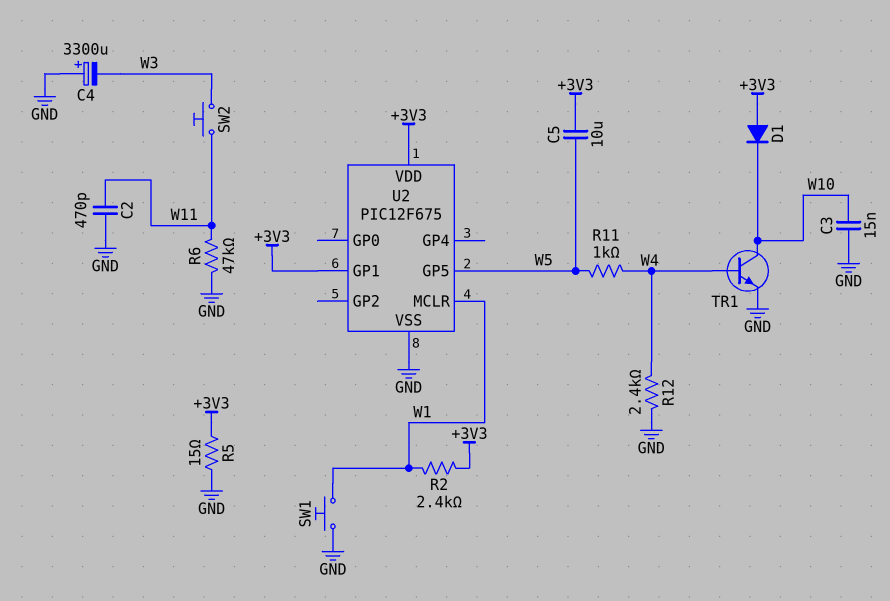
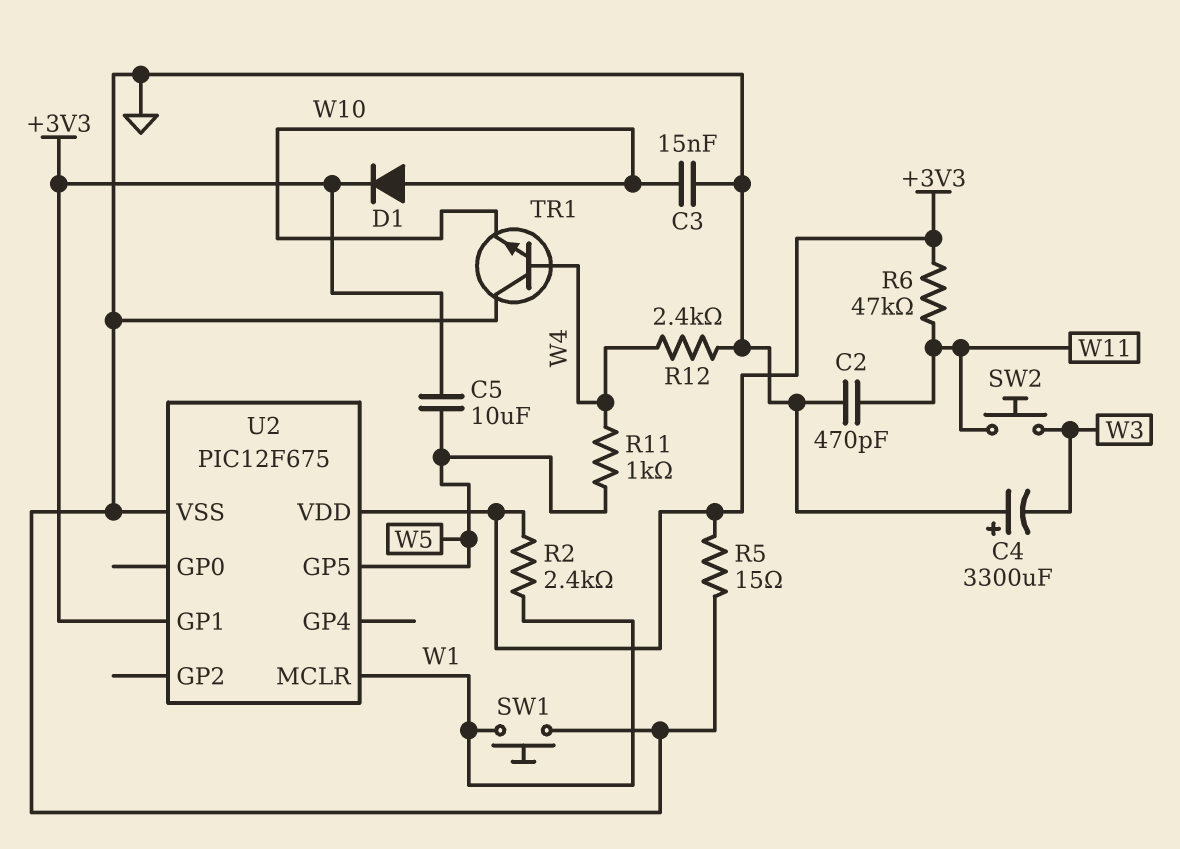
D1: diode (A +3V3, K W10) -> diode (A W10, K +3V3)
R6: 47k (GND, W11) -> 47k (+3V3, W11)
TR1: NPN (B W4, C W10, E GND) -> NPN (B W4, C GND, E W10)

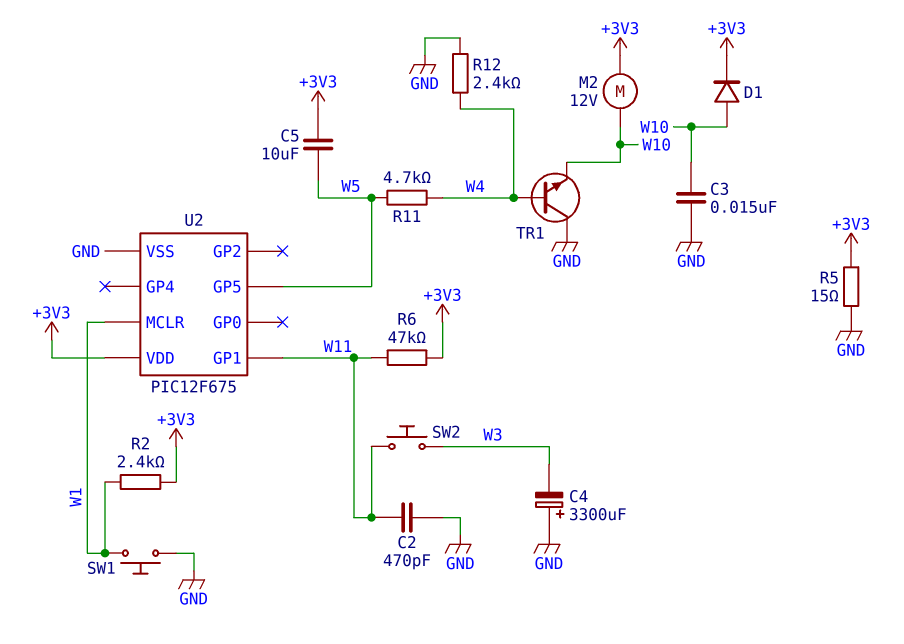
M2: none -> motor 12V (+3V3, W10)
R11: 1k (W4, W5) -> 4.7k (W4, W5)
U2 pin GP1: +3V3 -> W11

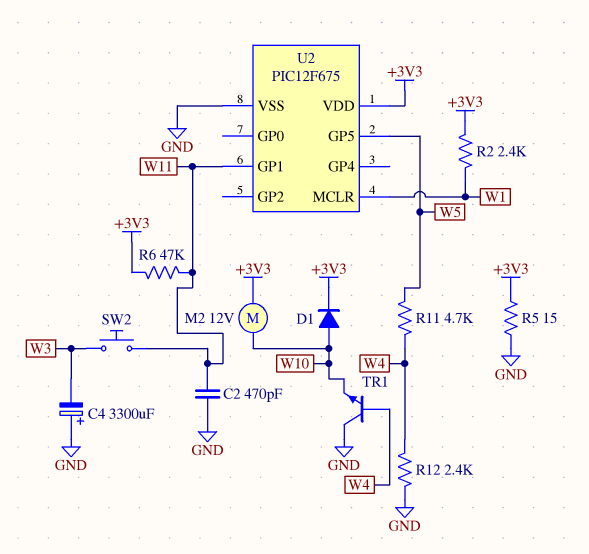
C3: 15nF (GND, W10) -> none
C5: 10uF (+3V3, W5) -> none
SW1: button (GND, W1) -> none

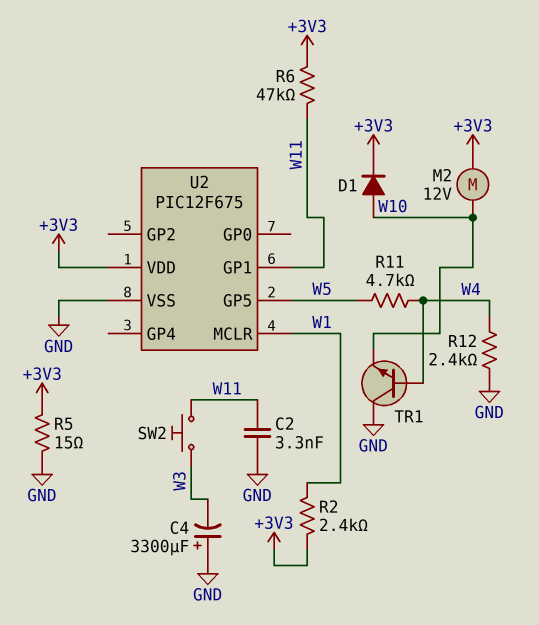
C2: 470pF (GND, W11) -> 3.3nF (GND, W11)

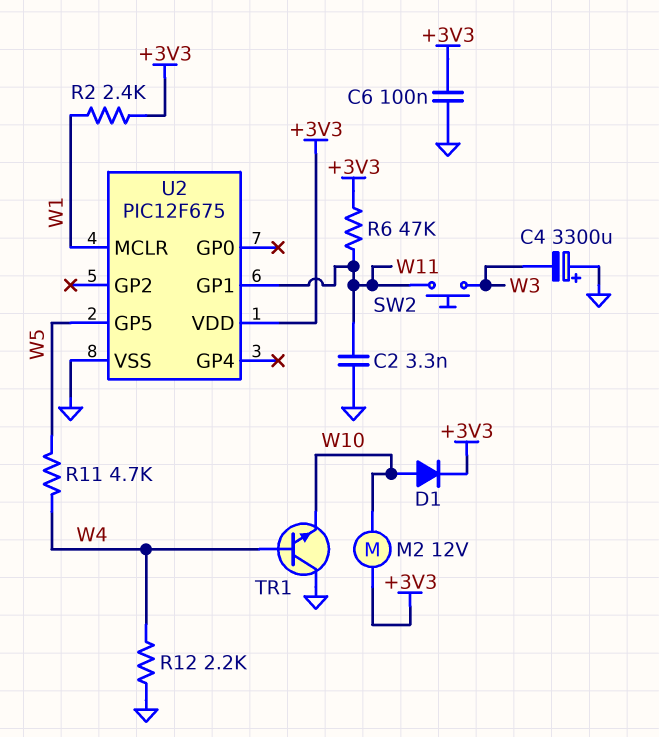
C6: none -> 100nF (+3V3, GND)
R5: 15 (+3V3, GND) -> none
R12: 2.4k (GND, W4) -> 2.2k (GND, W4)

